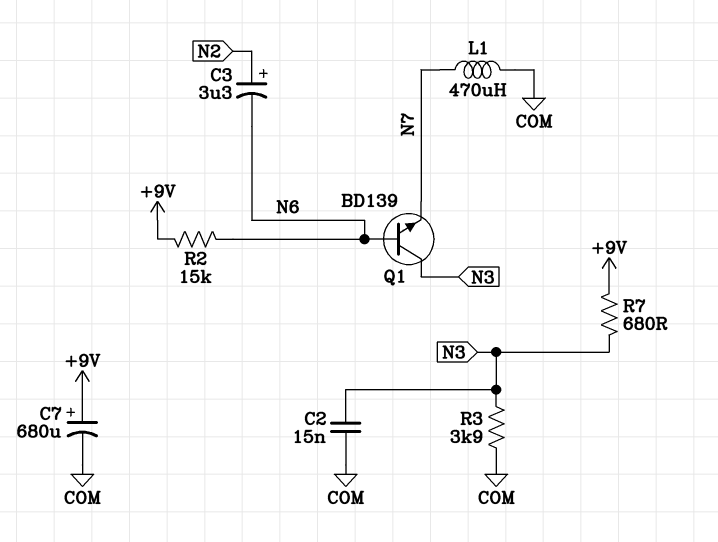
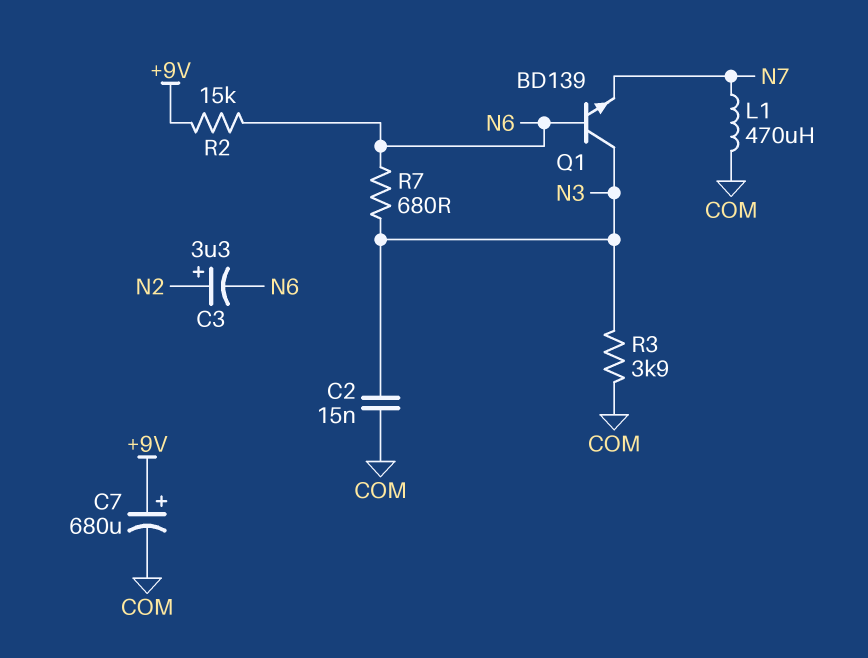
R7: 680 (+9V, N3) -> 680 (N3, N6)

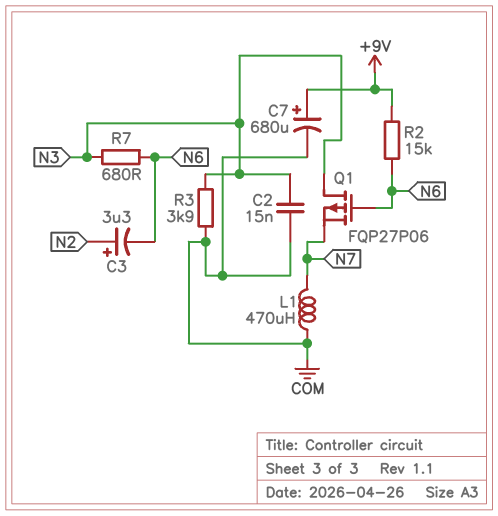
Q1: NPN BD139 (B N6, C N3, E N7) -> PMOS FQP27P06 (G N6, D N3, S N7)

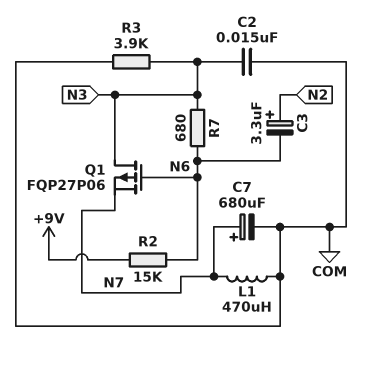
C7: 680uF (plus +9V, minus COM) -> 680uF (plus N7, minus COM)

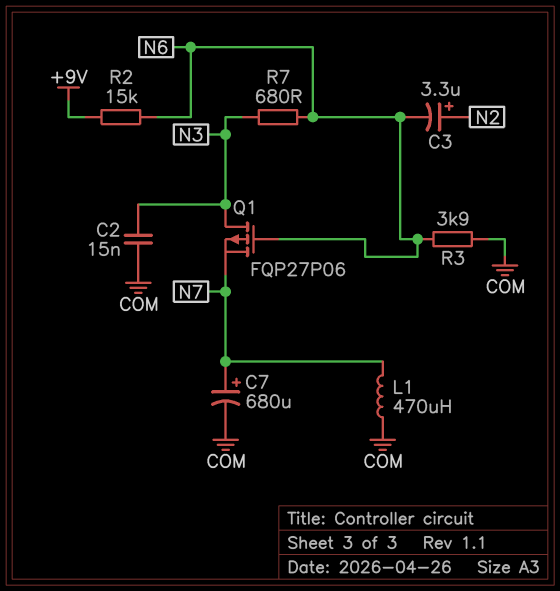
R3: 3.9k (COM, N3) -> 3.9k (COM, N6)

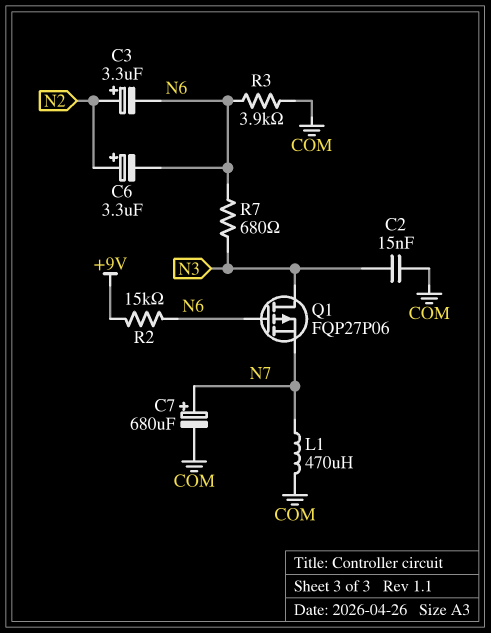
C6: none -> 3.3uF (plus N2, minus N6)

